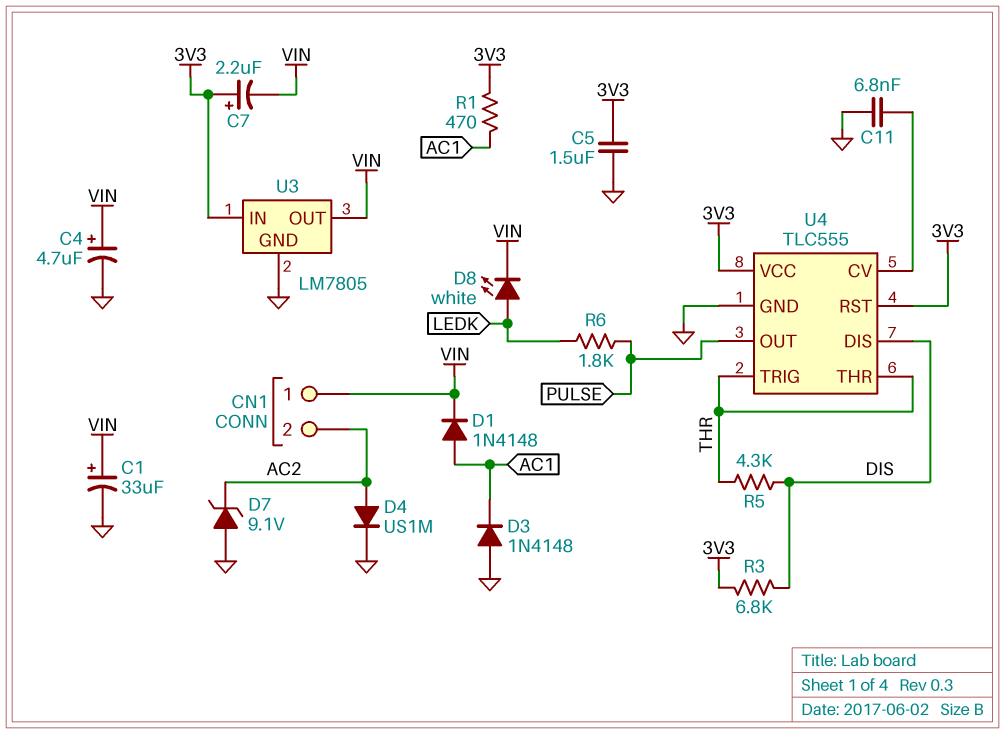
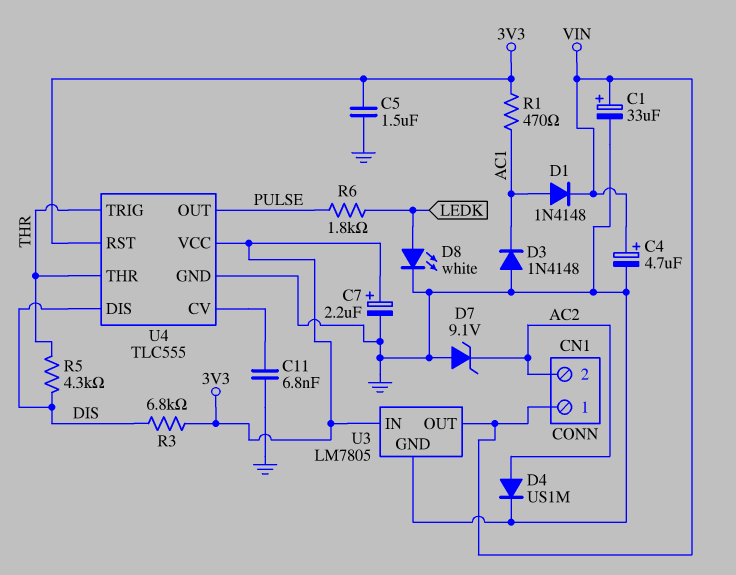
C7: 2.2uF (plus 3V3, minus VIN) -> 2.2uF (plus 3V3, minus GND)
D8: LED white (A LEDK, K VIN) -> LED white (A LEDK, K GND)

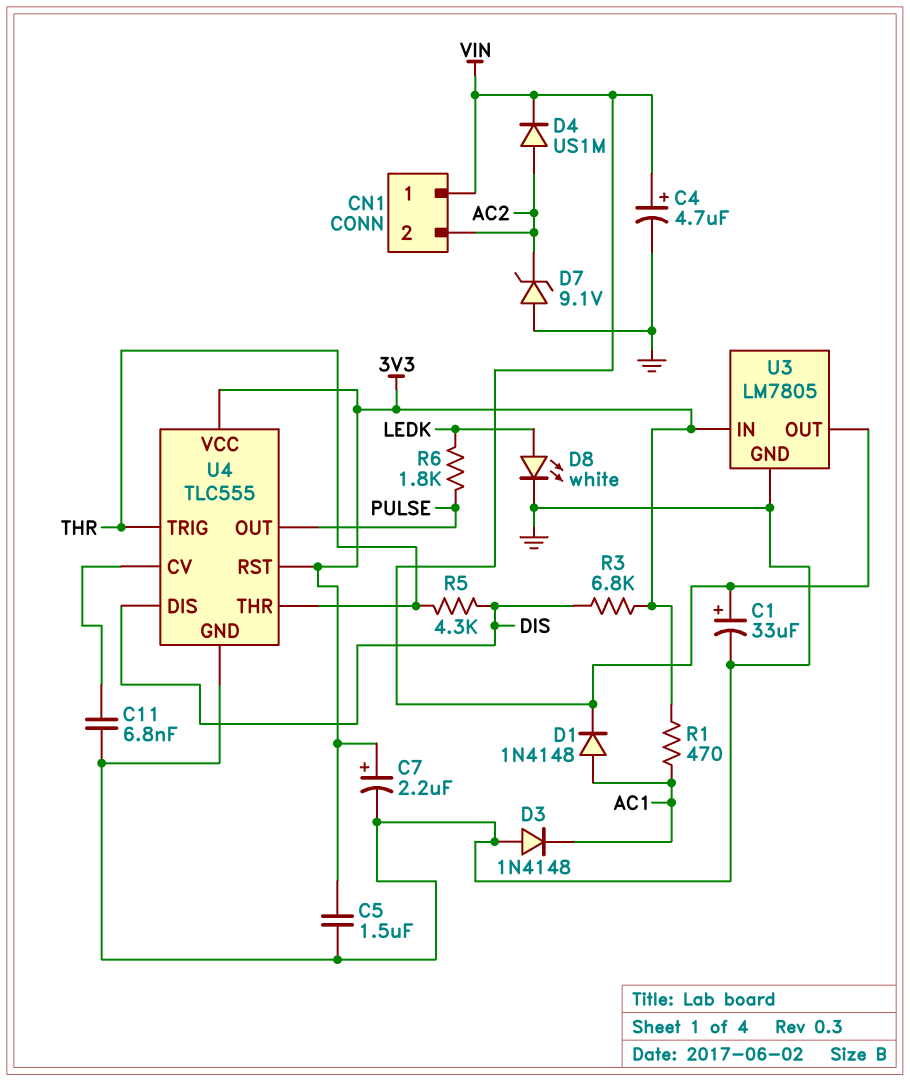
D4: diode US1M (A AC2, K GND) -> diode US1M (A AC2, K VIN)

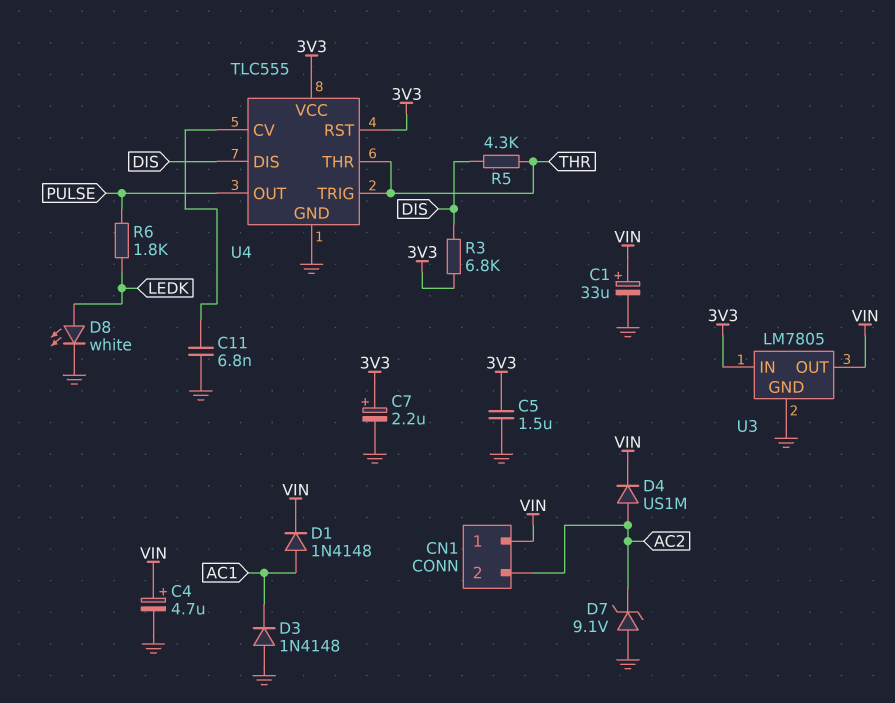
R1: 470 (3V3, AC1) -> none

